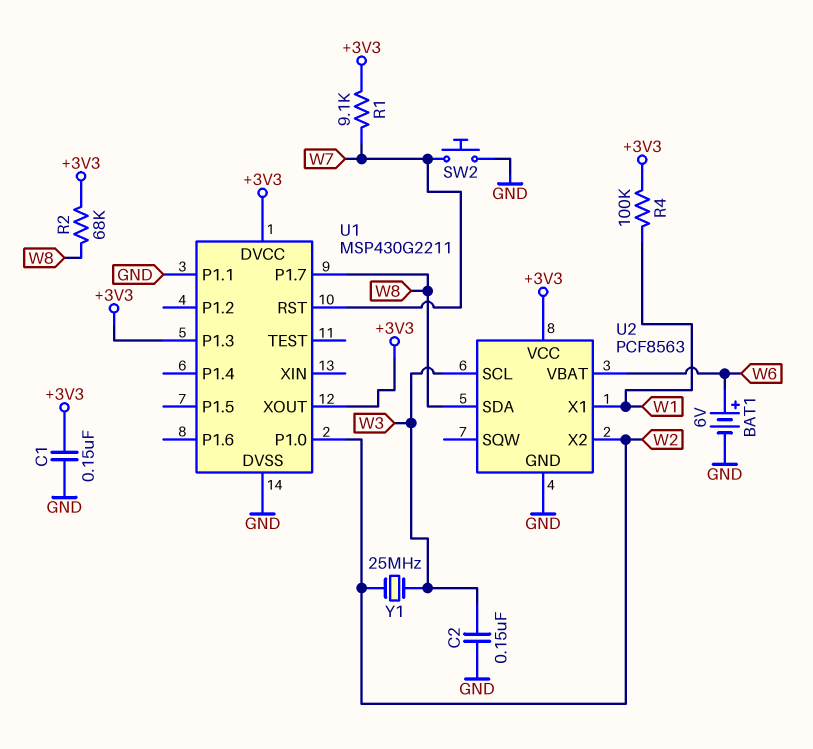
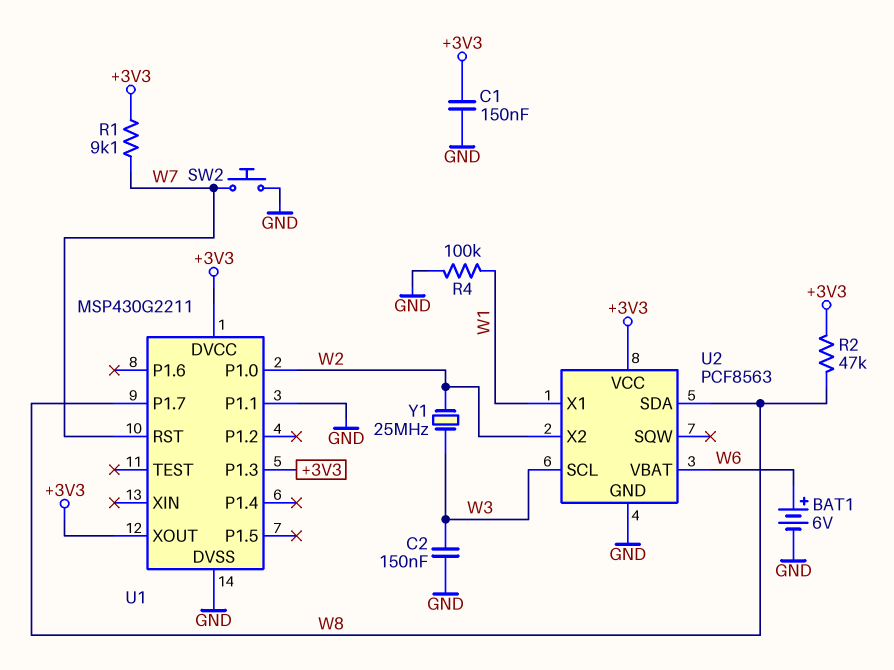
R2: 68k (+3V3, W8) -> 47k (+3V3, W8)
R4: 100k (+3V3, W1) -> 100k (GND, W1)

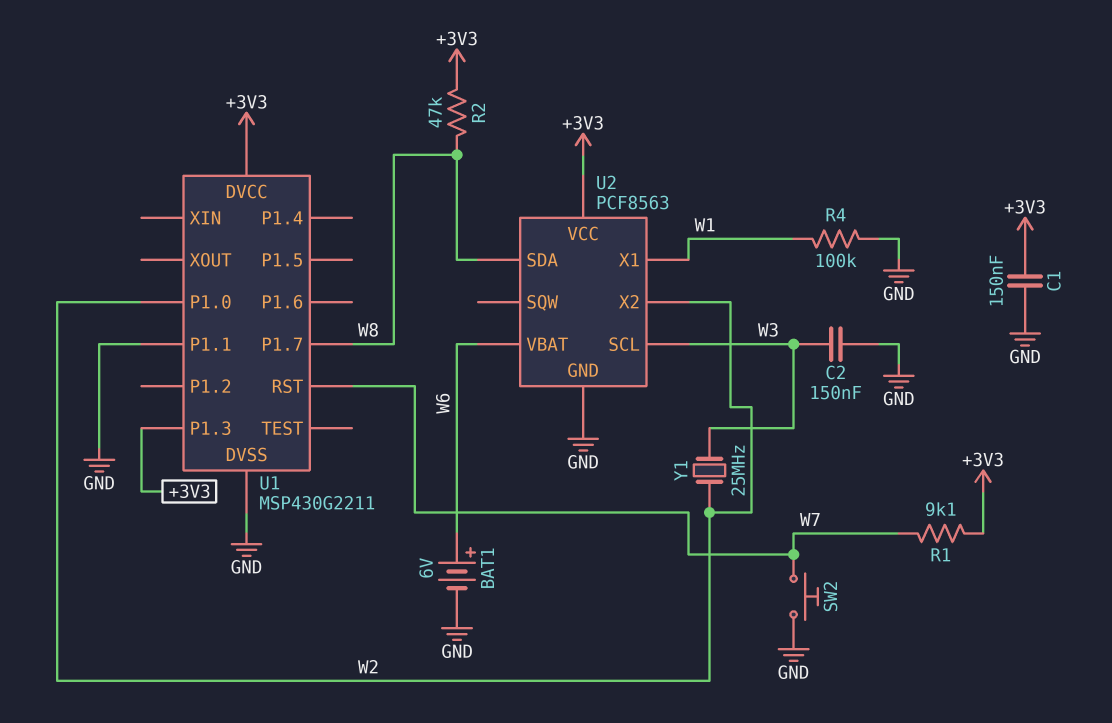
U1 pin XOUT: +3V3 -> none

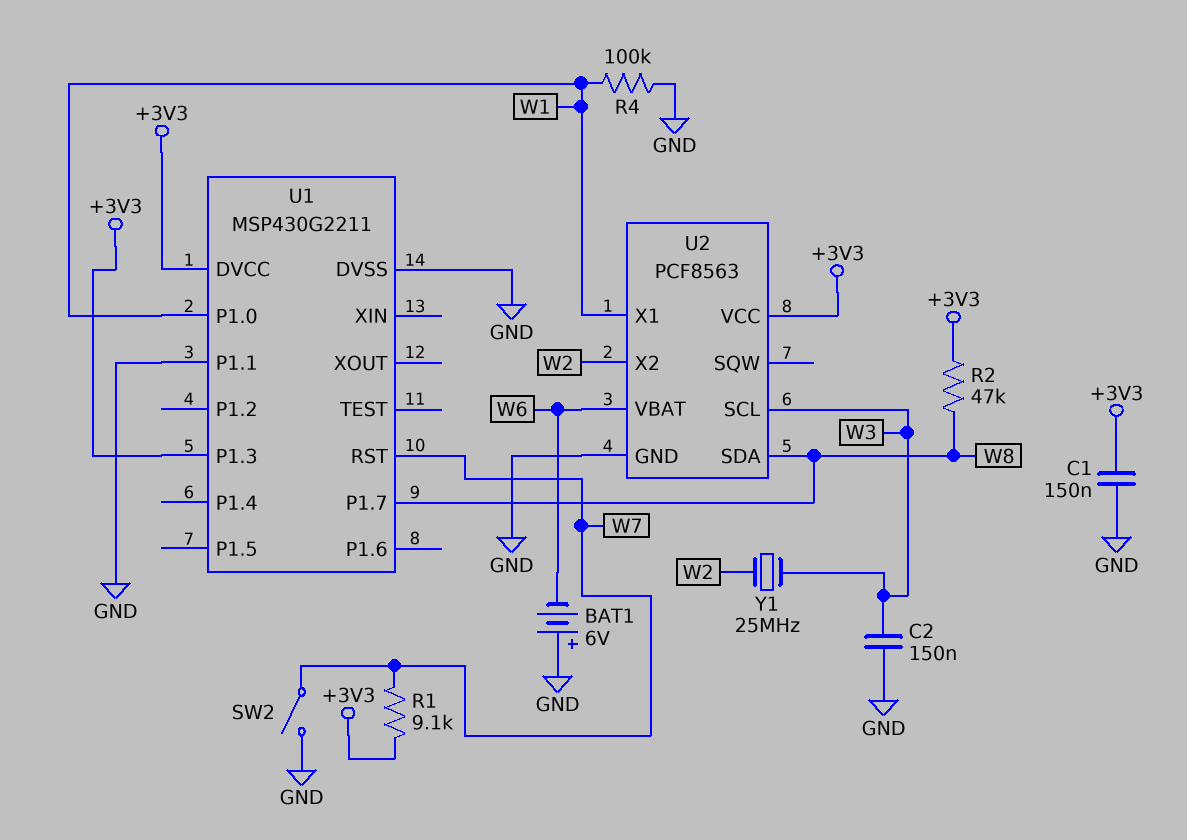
BAT1: 6V (plus W6, minus GND) -> 6V (plus GND, minus W6)
SW2: button (GND, W7) -> switch (GND, W7)
U1 pin P1.0: W2 -> W1

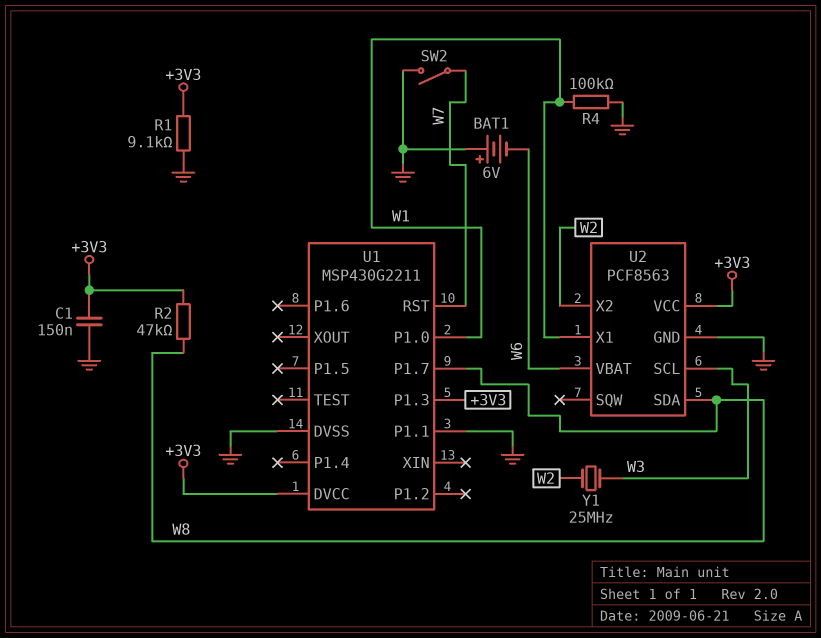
C2: 150nF (GND, W3) -> none
R1: 9.1k (+3V3, W7) -> 9.1k (+3V3, GND)

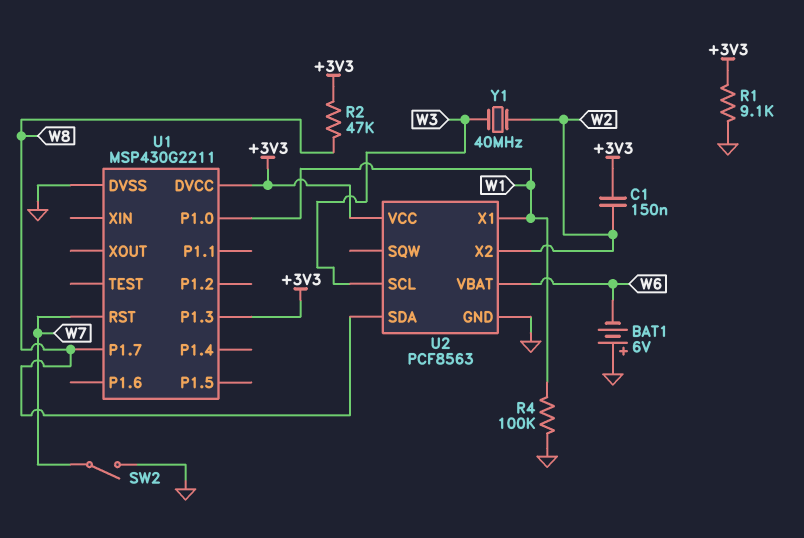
C1: 150nF (+3V3, GND) -> 150nF (+3V3, W2)
U1 pin P1.1: GND -> none
Y1: 25MHz (W2, W3) -> 40MHz (W2, W3)

